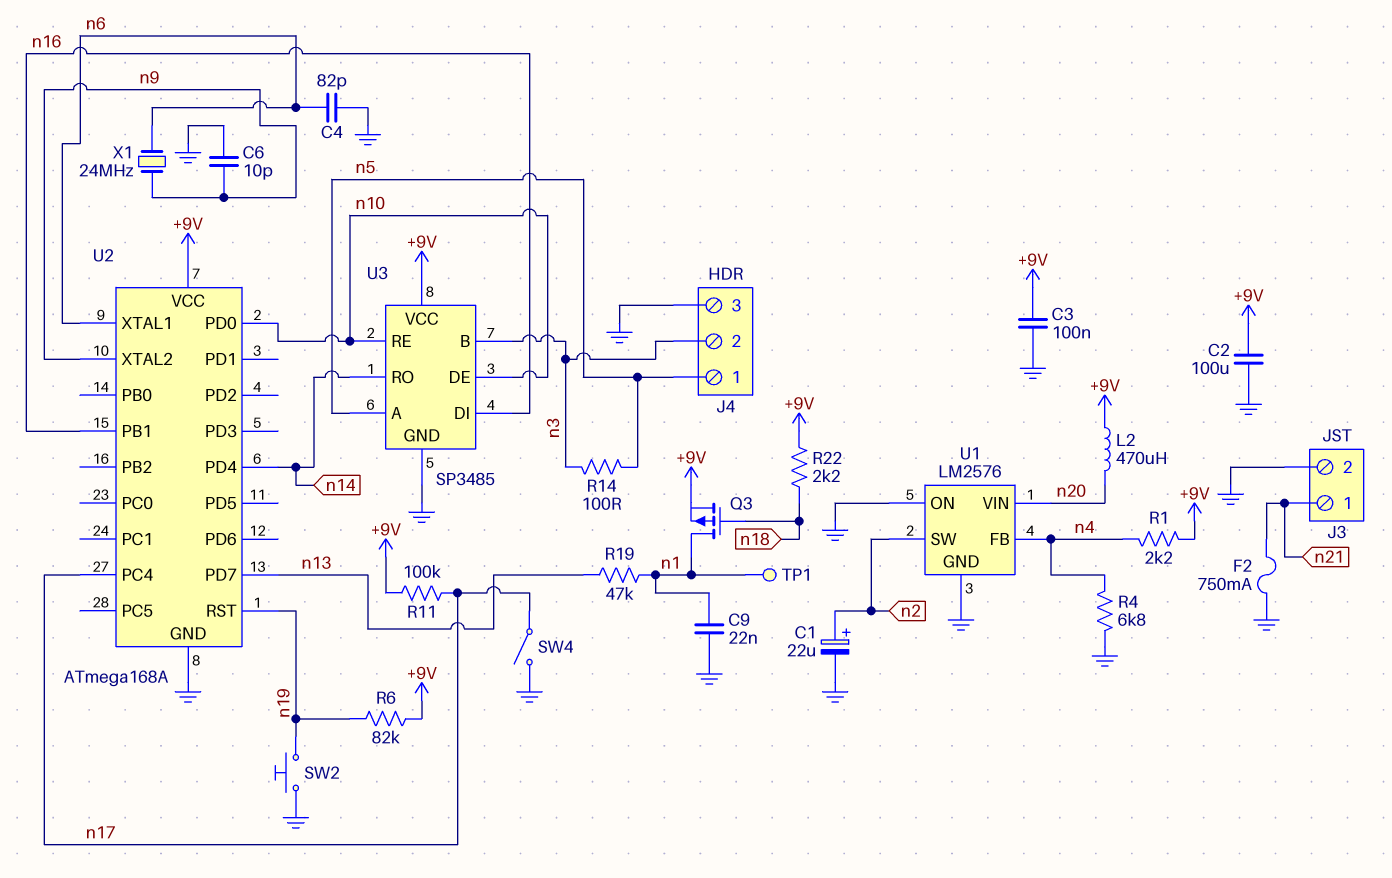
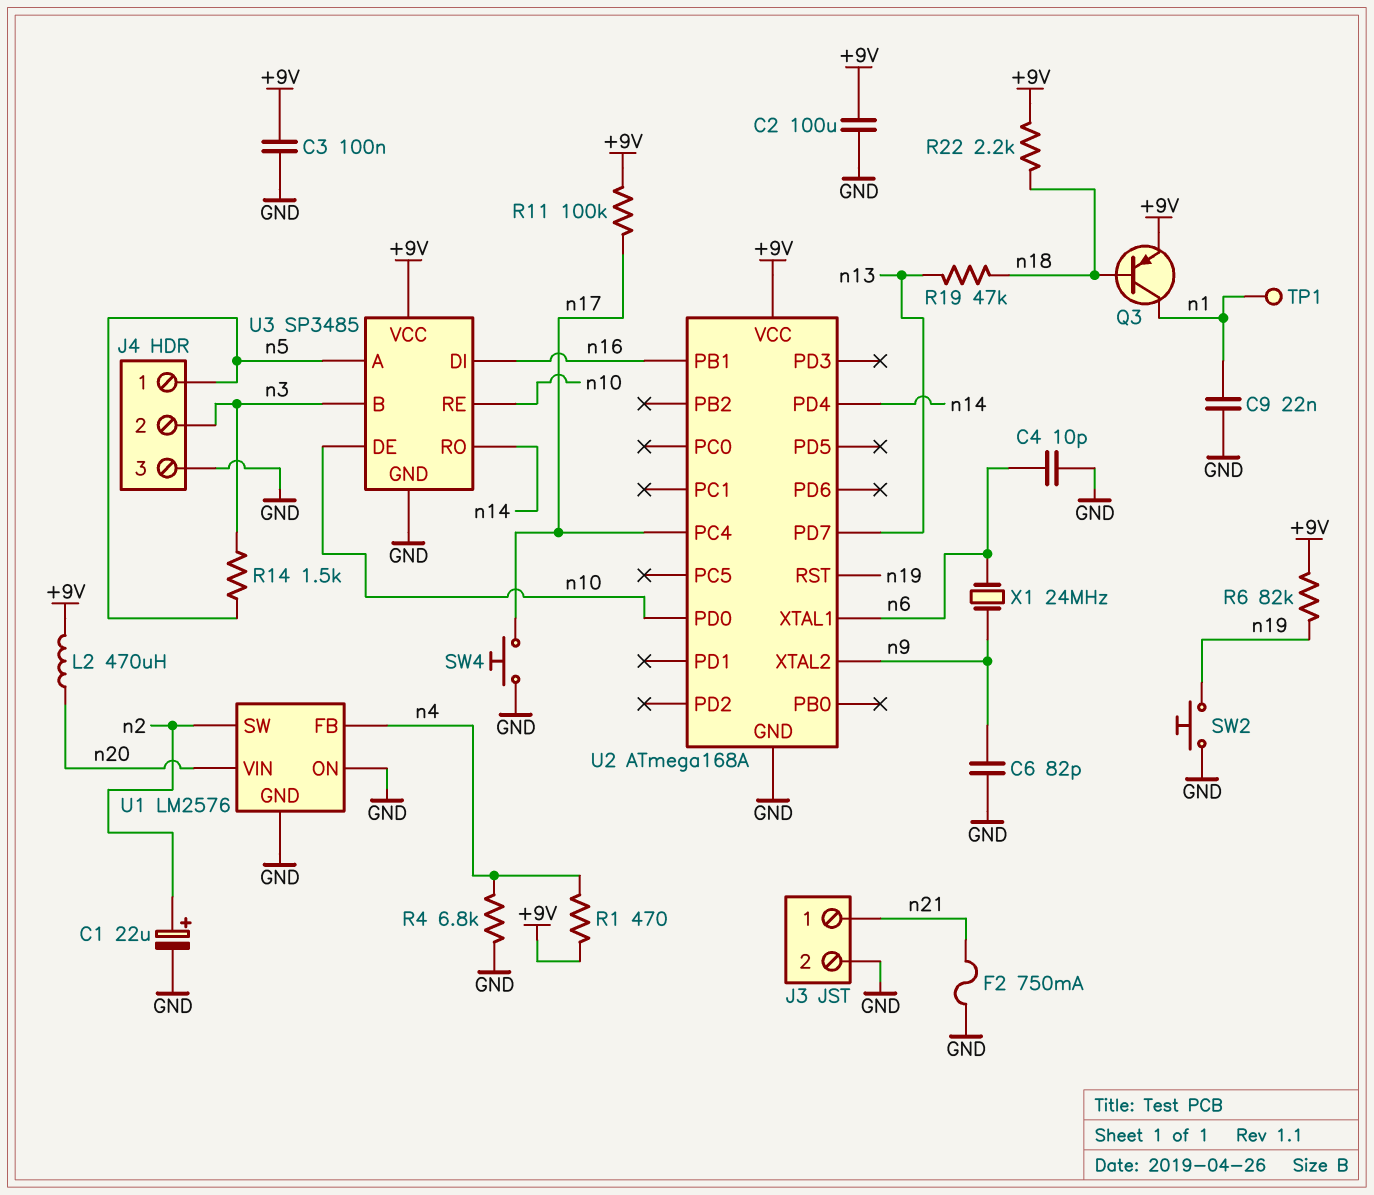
C4: 82pF (GND, n6) -> 10pF (GND, n6)
C6: 10pF (GND, n9) -> 82pF (GND, n9)
Q3: PMOS (G n18, D n1, S +9V) -> PNP (B n18, C n1, E +9V)
R1: 2.2k (+9V, n4) -> 470 (+9V, n4)
R14: 100 (n3, n5) -> 1.5k (n3, n5)
R19: 47k (n1, n13) -> 47k (n13, n18)
SW4: switch (GND, n17) -> button (GND, n17)

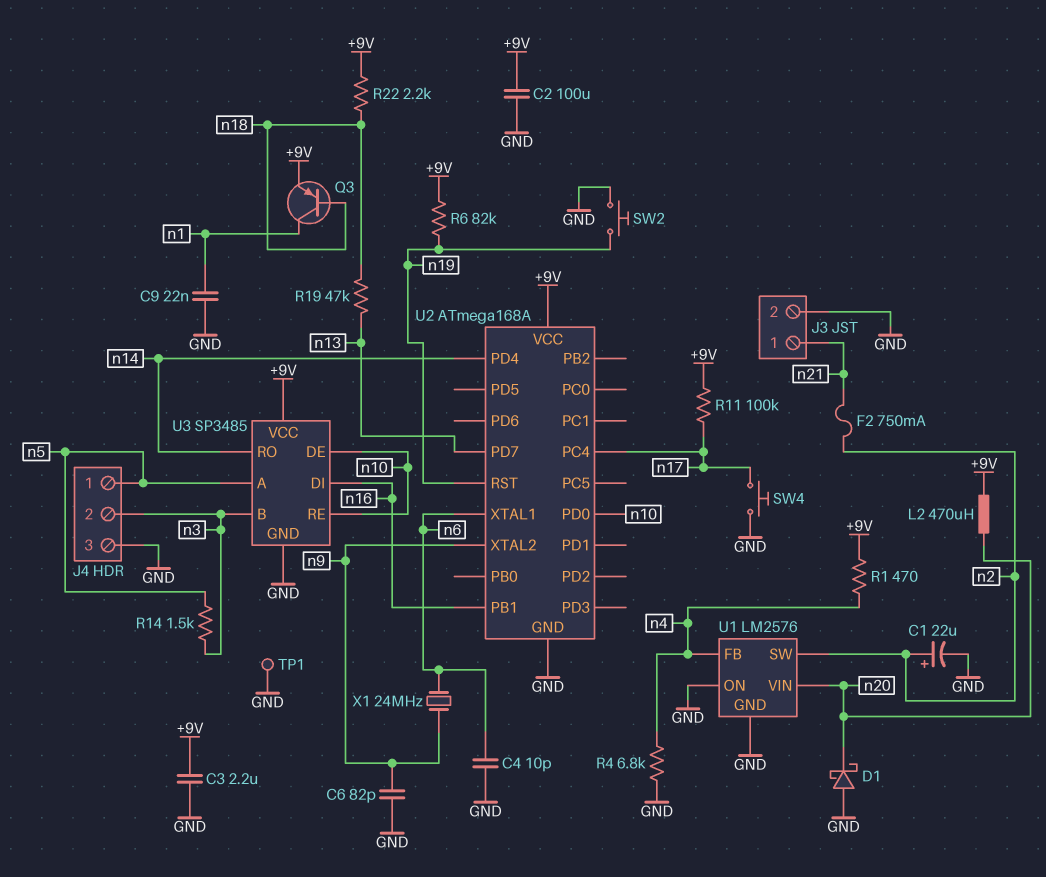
C3: 100nF (+9V, GND) -> 2.2uF (+9V, GND)
D1: none -> schottky (A GND, K n20)
F2: 750mA (GND, n21) -> 750mA (n2, n21)
TP1: test point (n1) -> test point (GND)

